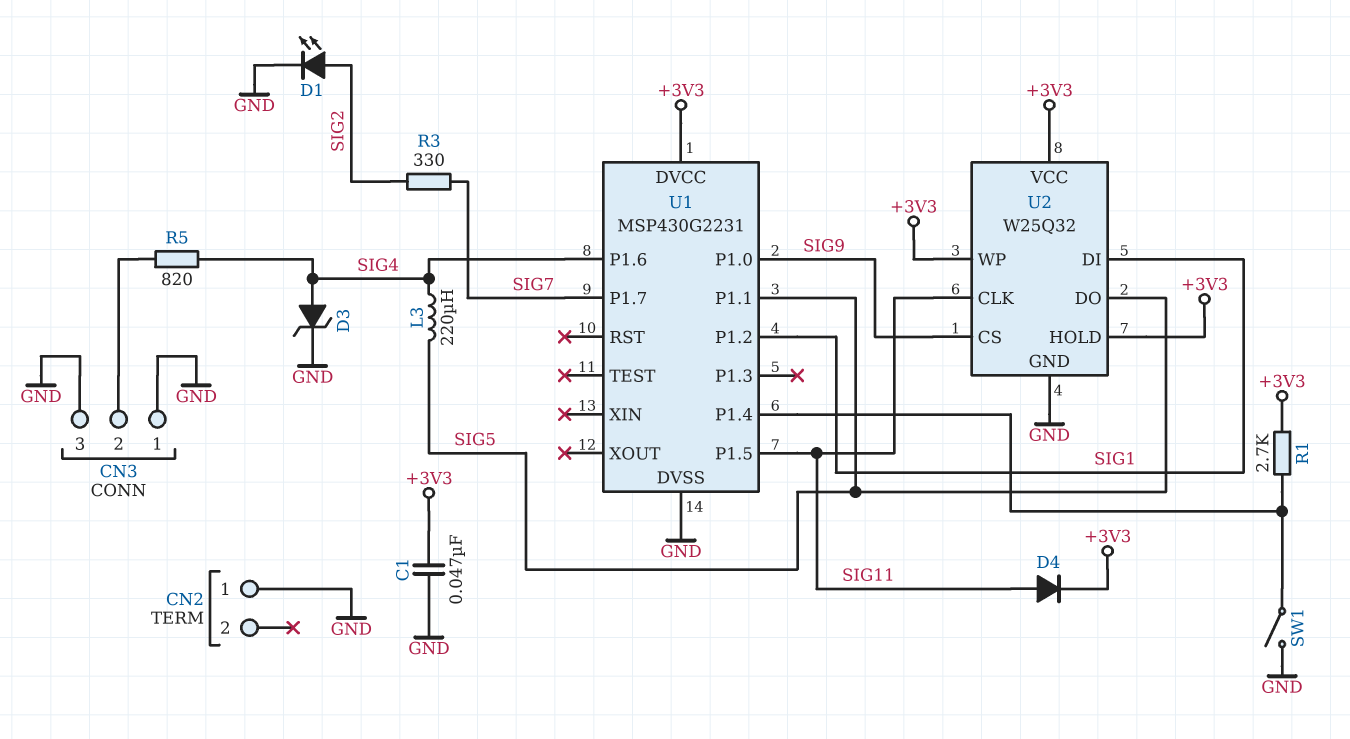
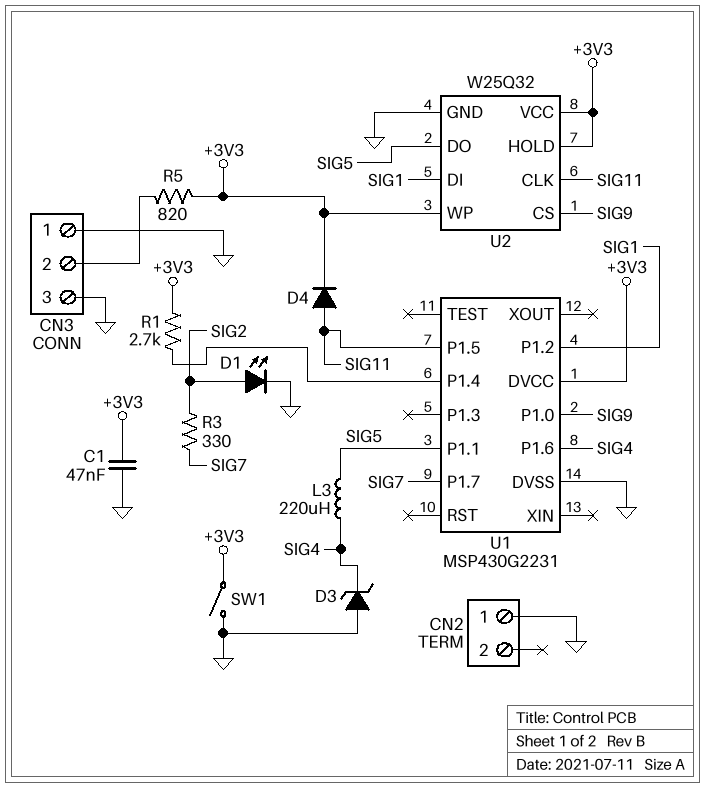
D3: zener (A SIG4, K GND) -> zener (A GND, K SIG4)
R5: 820 (CN3/2, SIG4) -> 820 (+3V3, CN3/2)
SW1: switch (GND, U1/P1.4) -> switch (+3V3, GND)

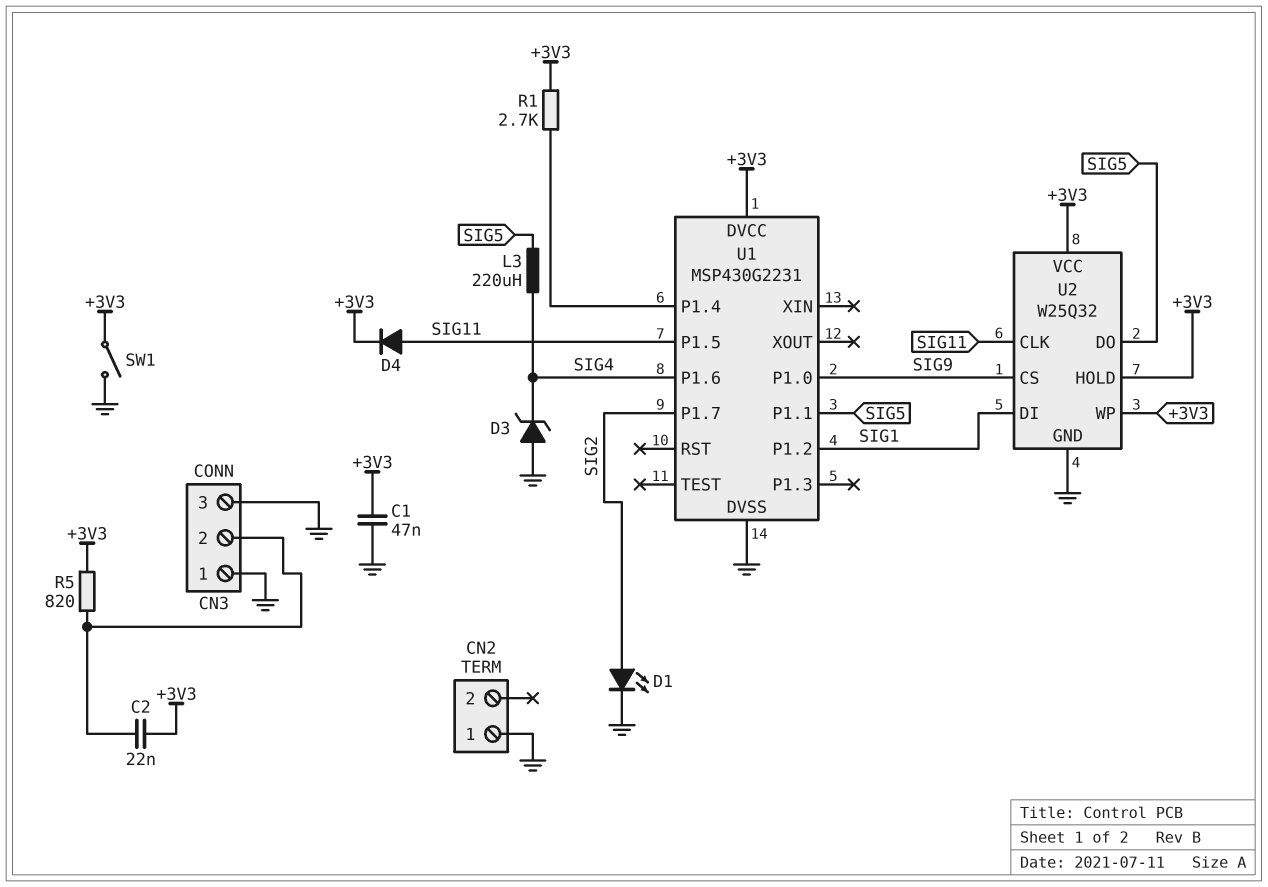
C2: none -> 22nF (+3V3, CN3/2)
R3: 330 (SIG2, SIG7) -> none
U1 pin P1.7: SIG7 -> SIG2

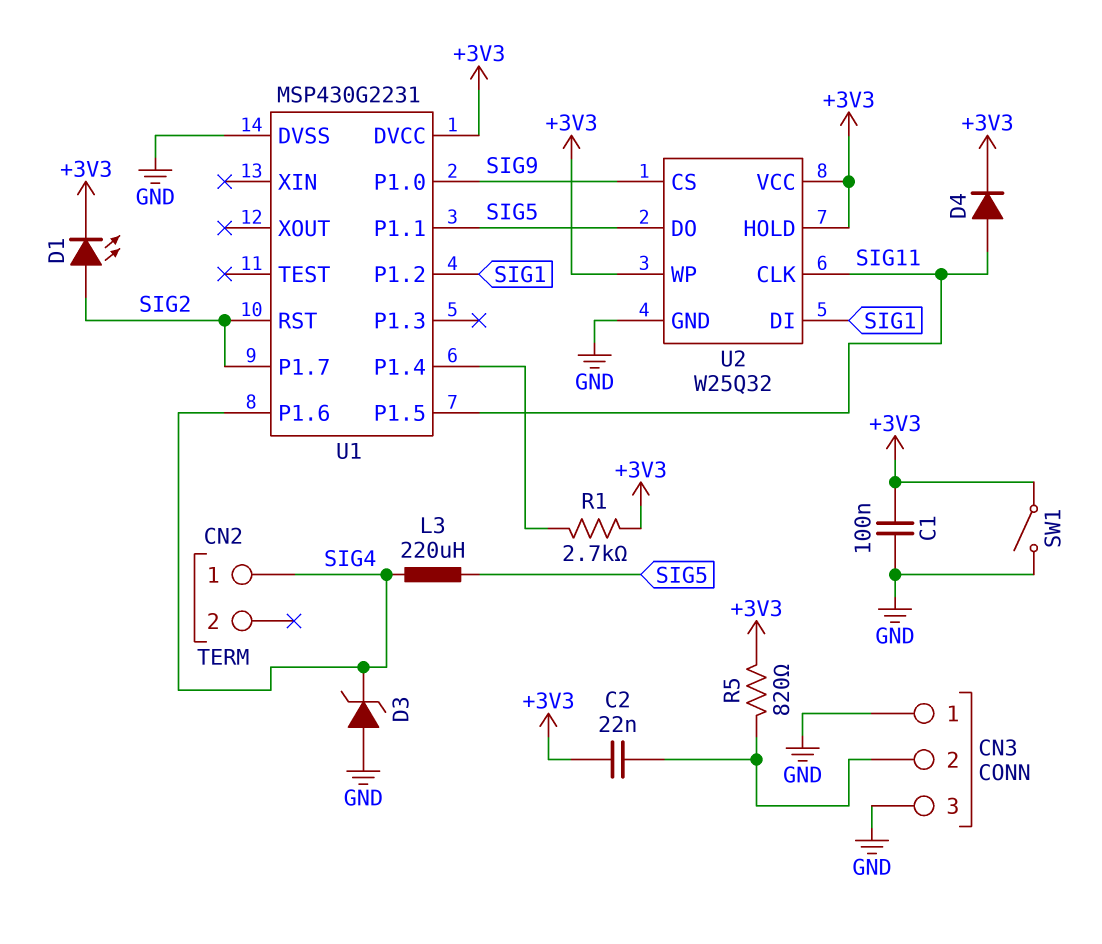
C1: 47nF (+3V3, GND) -> 100nF (+3V3, GND)
CN2 pin 1: GND -> SIG4
D1: LED (A SIG2, K GND) -> LED (A SIG2, K +3V3)
U1 pin RST: none -> SIG2

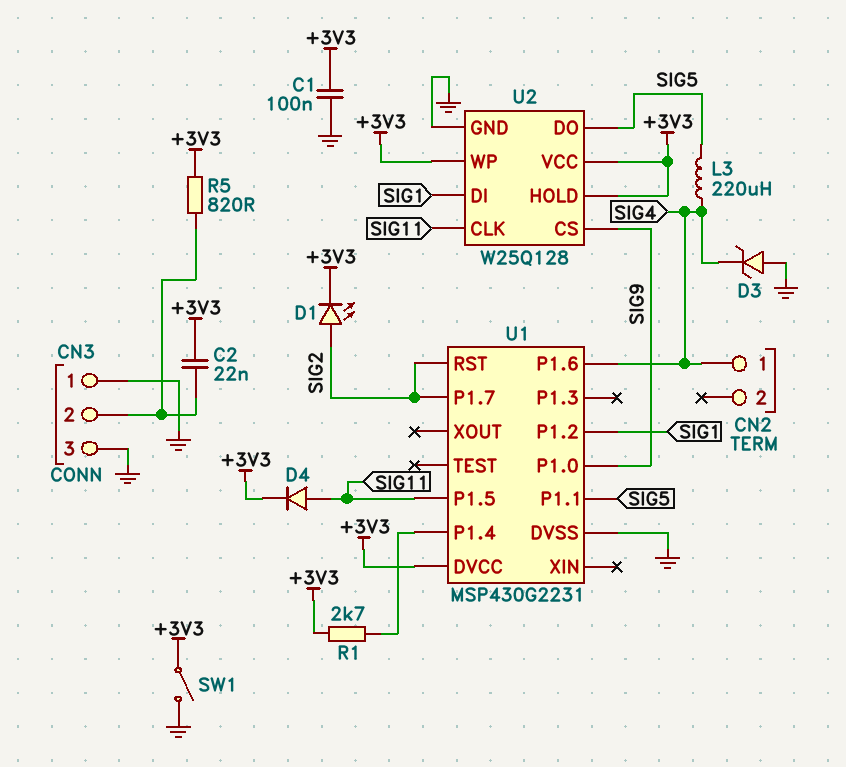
U2: W25Q32 -> W25Q128

